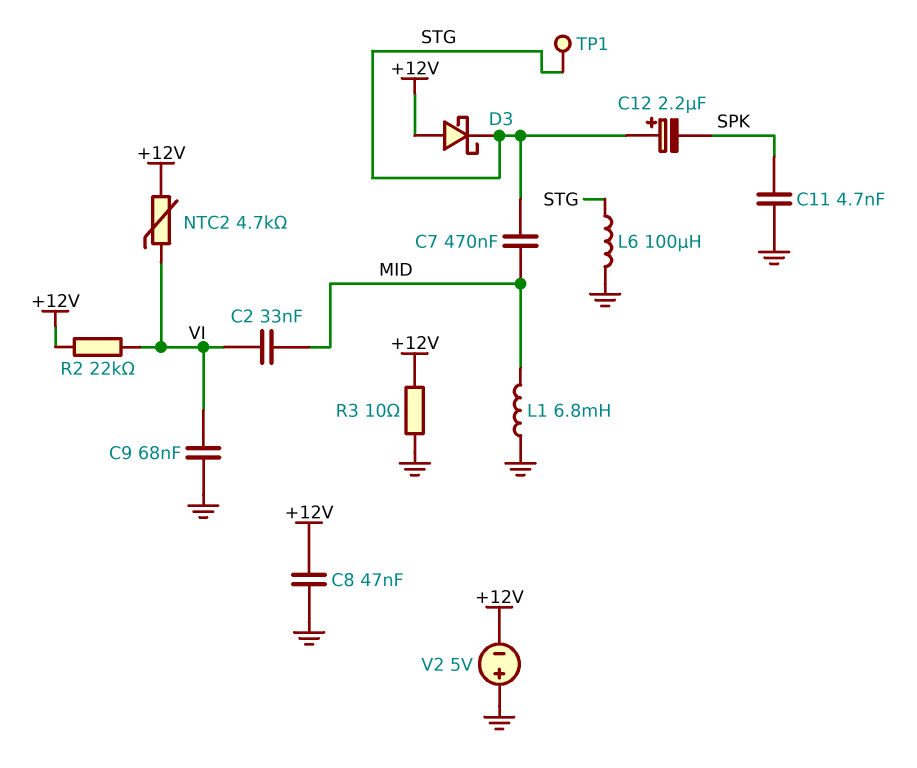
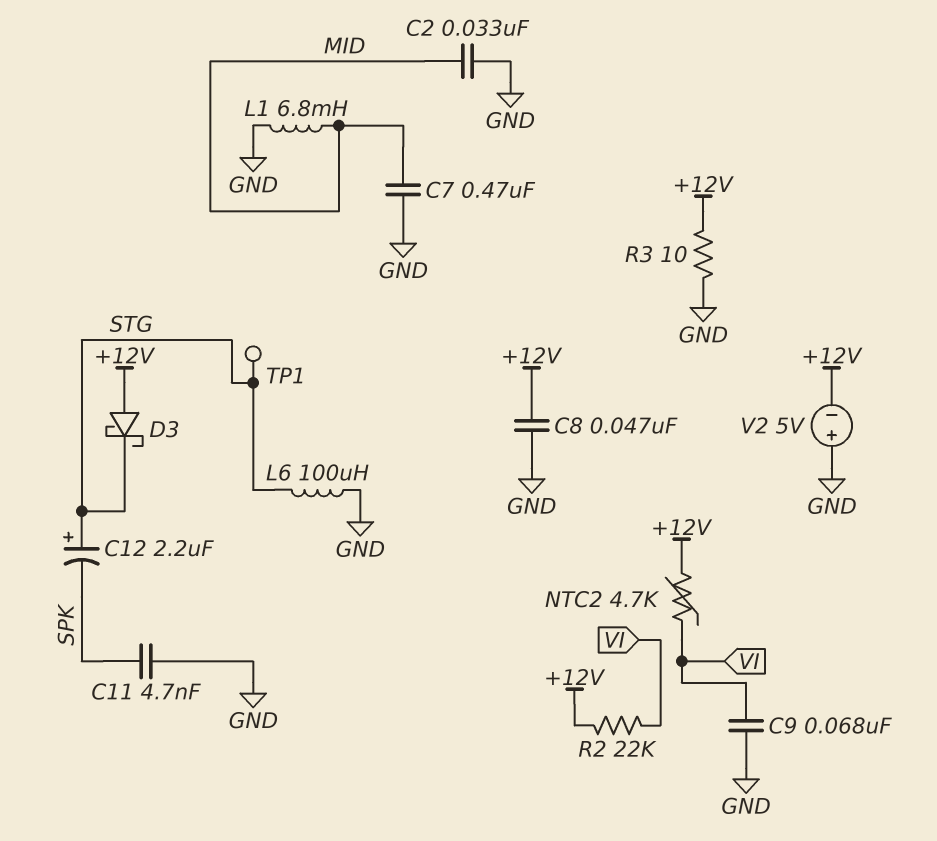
C2: 33nF (MID, VI) -> 33nF (GND, MID)
C7: 470nF (MID, STG) -> 470nF (GND, MID)

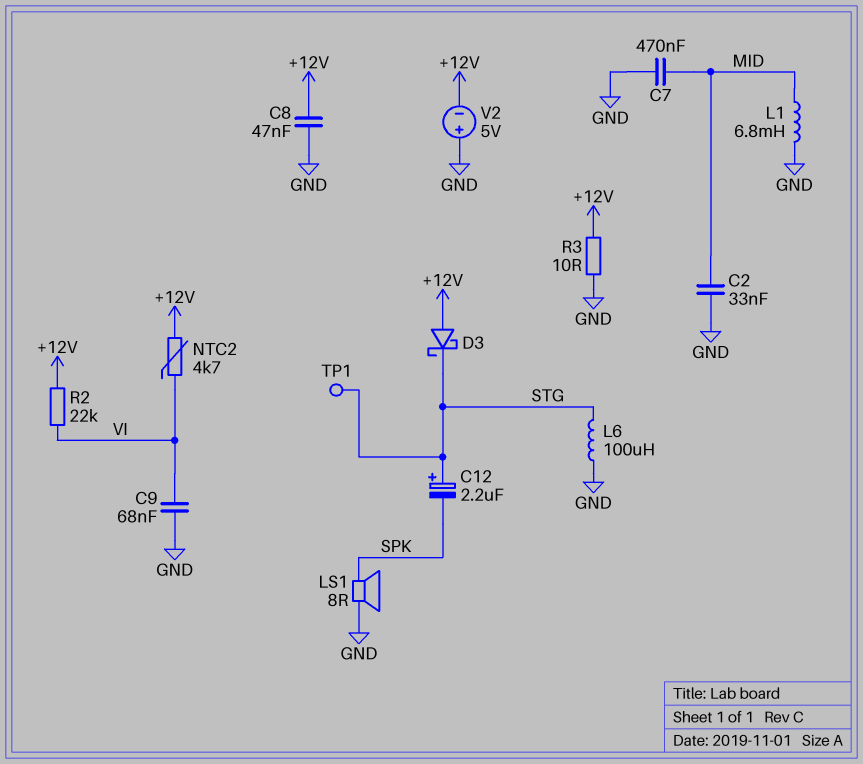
C11: 4.7nF (GND, SPK) -> none
LS1: none -> speaker 8R (GND, SPK)

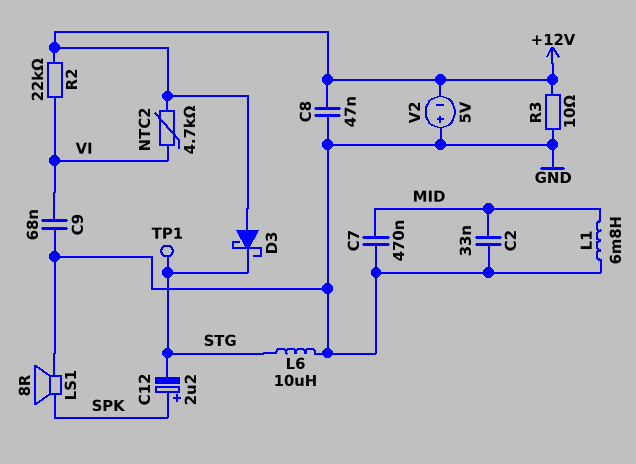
C12: 2.2uF (plus STG, minus SPK) -> 2.2uF (plus SPK, minus STG)
L6: 100uH (GND, STG) -> 10uH (GND, STG)

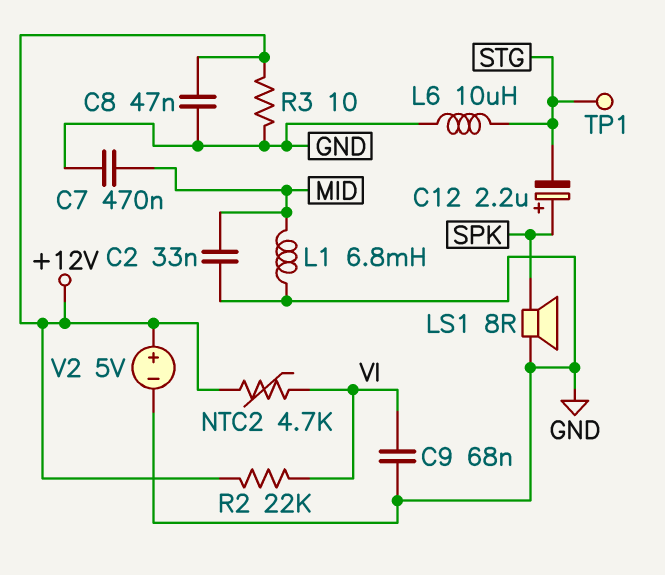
D3: schottky (A +12V, K STG) -> none
V2: 5V (plus GND, minus +12V) -> 5V (plus +12V, minus GND)

